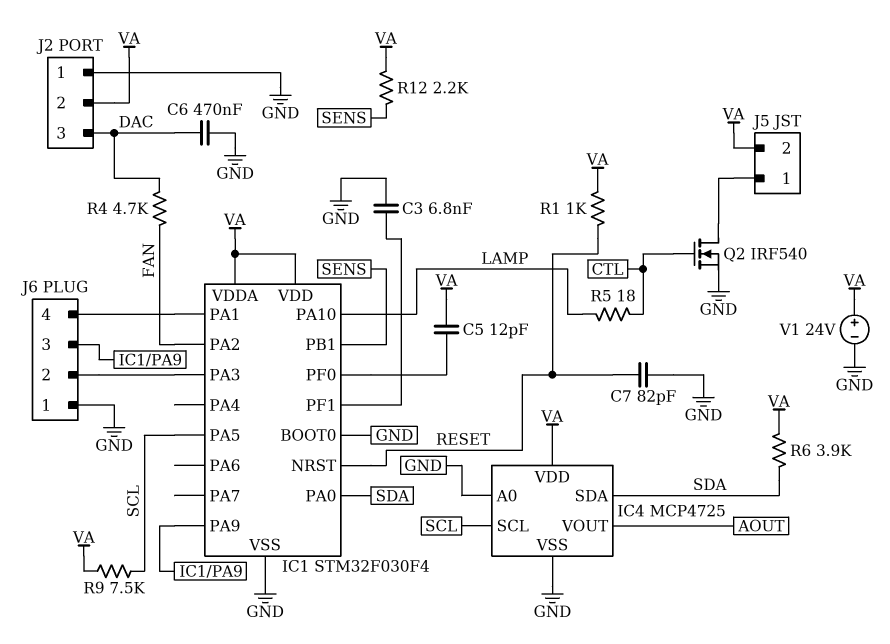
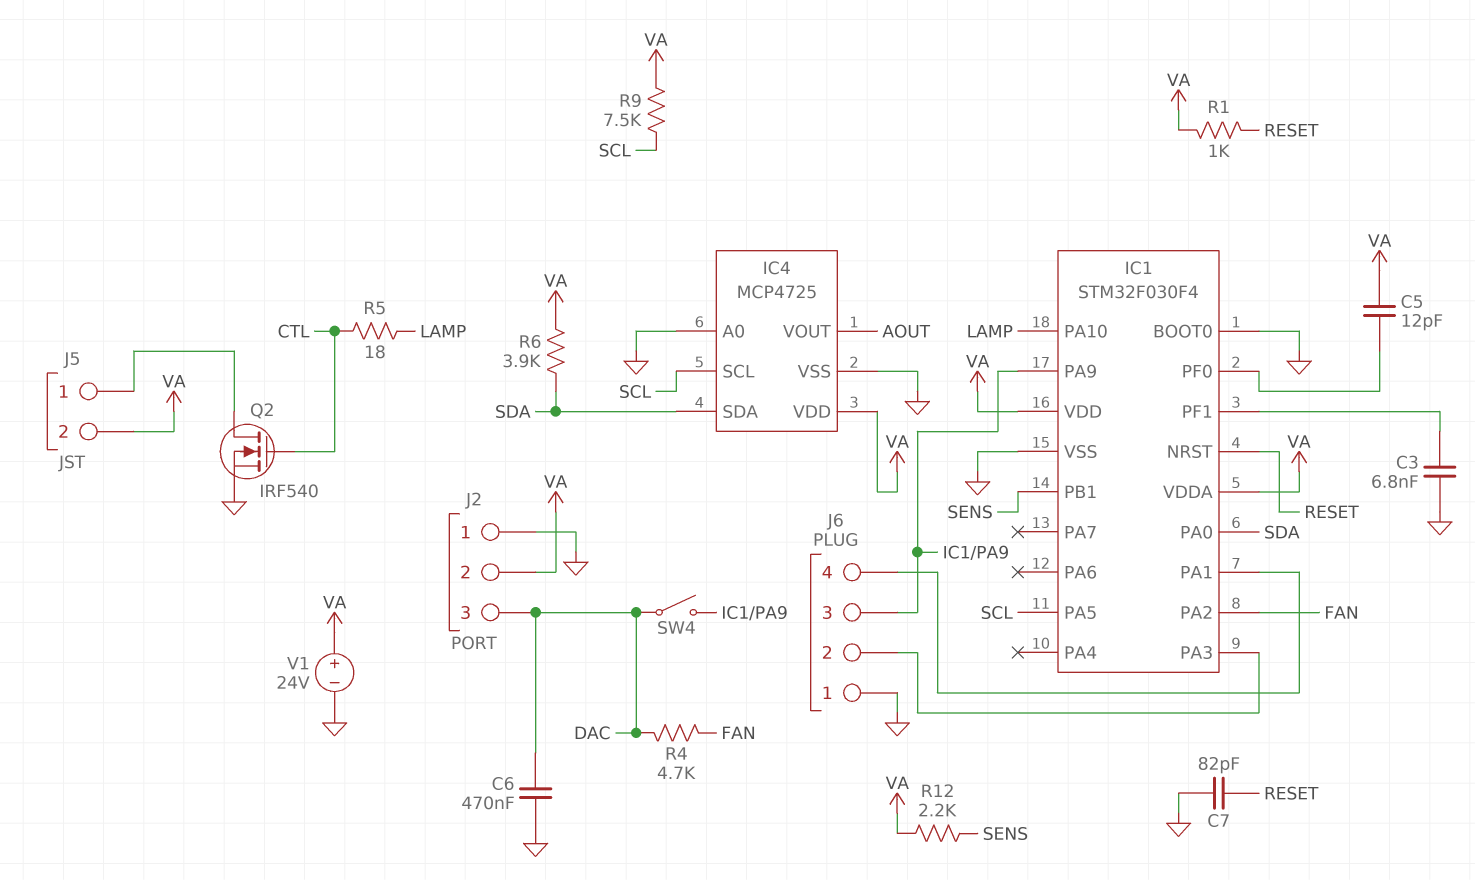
SW4: none -> switch (DAC, IC1/PA9)

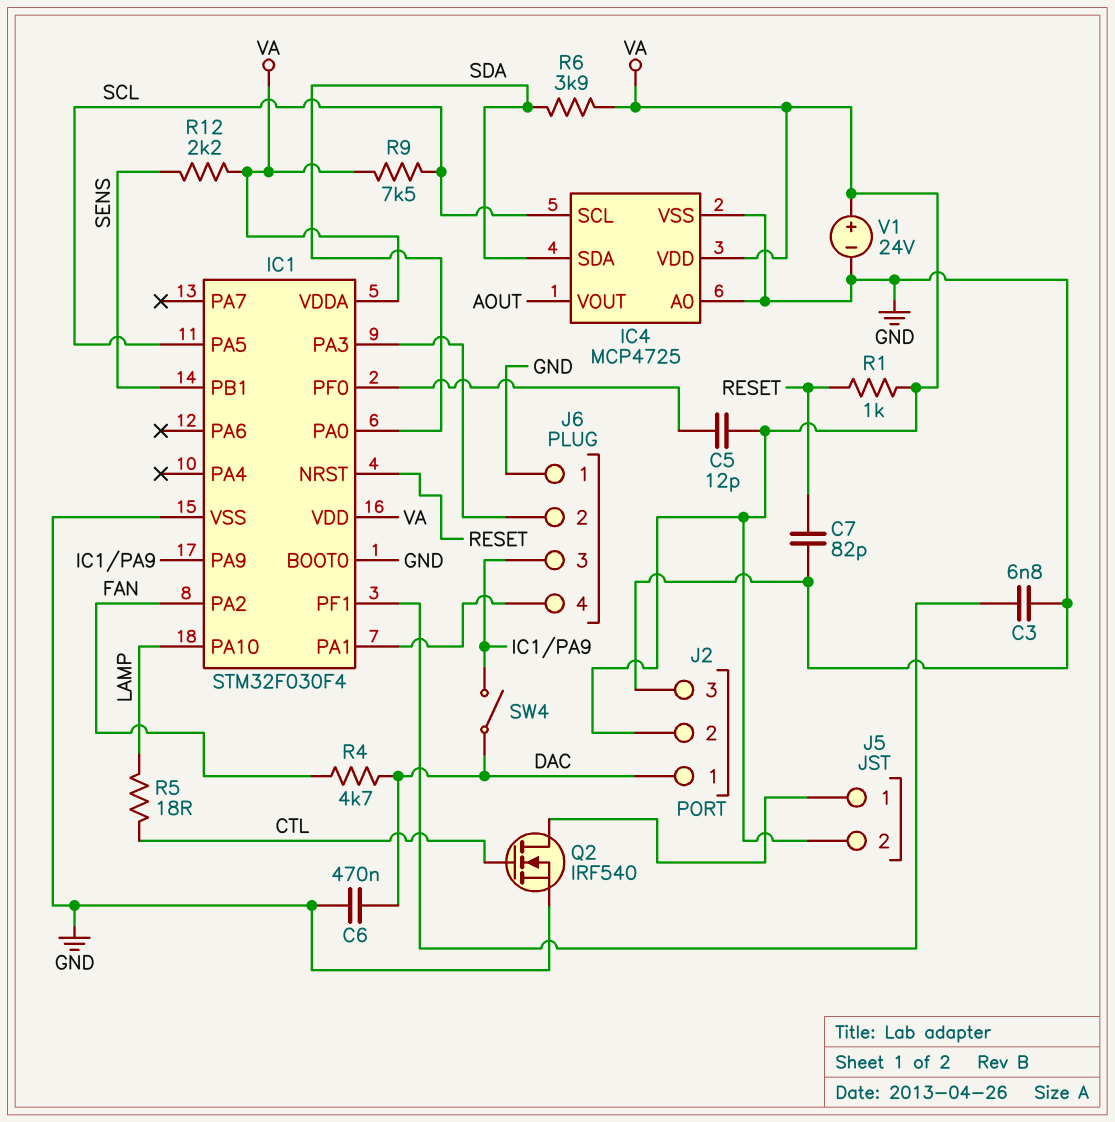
J2 pin 1: GND -> DAC
J2 pin 3: DAC -> GND

